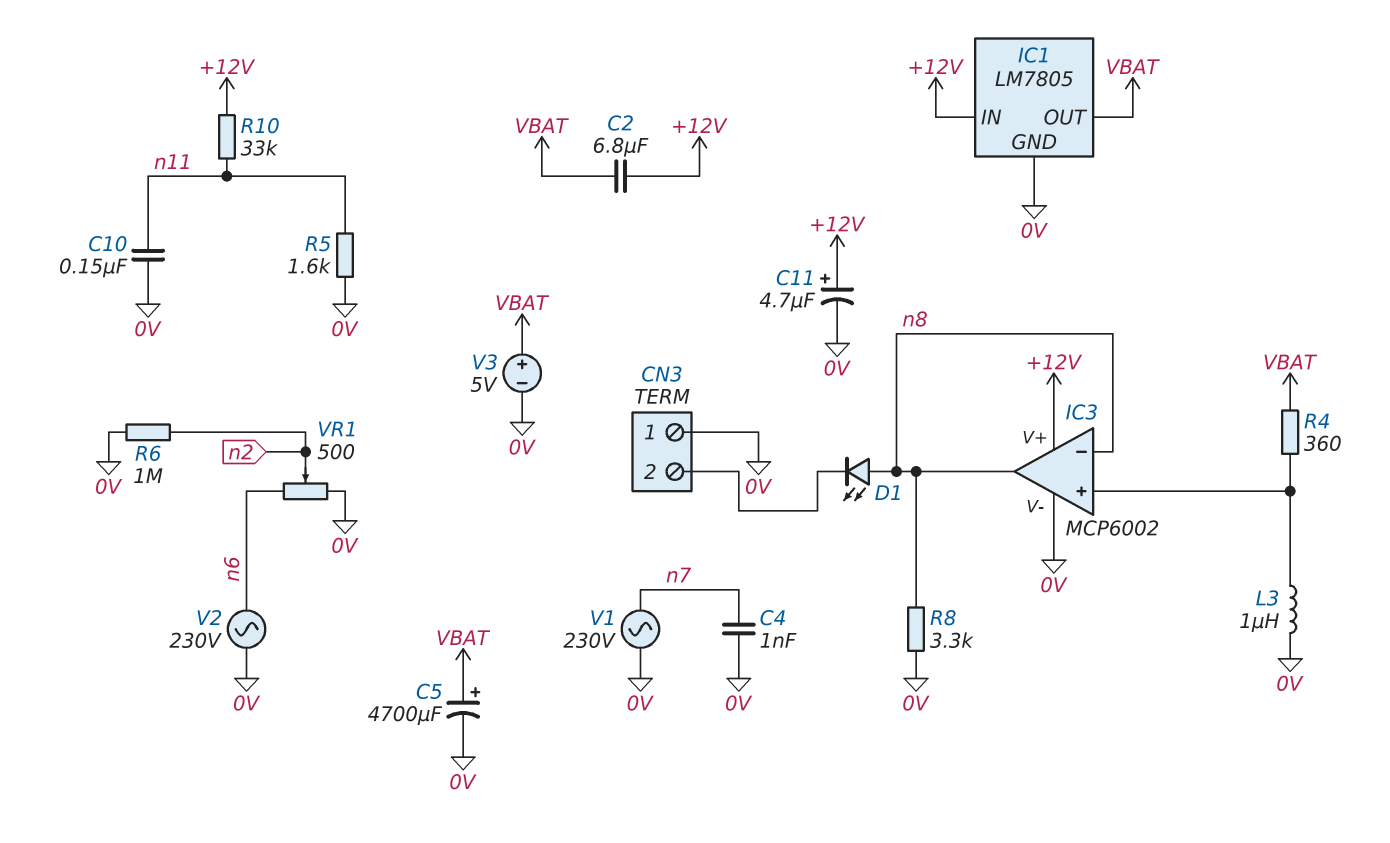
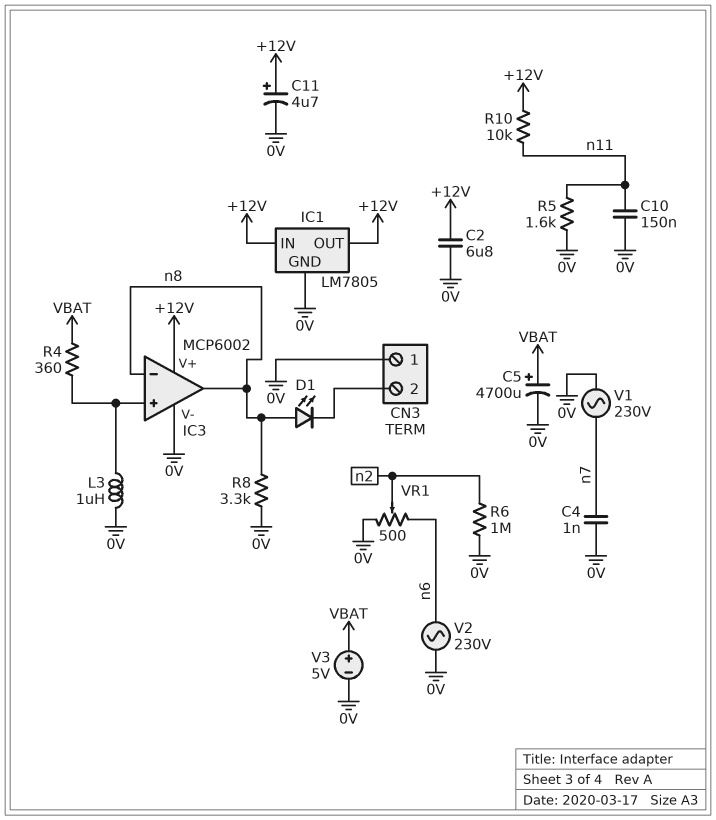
C2: 6.8uF (+12V, VBAT) -> 6.8uF (+12V, 0V)
IC1 pin OUT: VBAT -> +12V
R10: 33k (+12V, n11) -> 10k (+12V, n11)

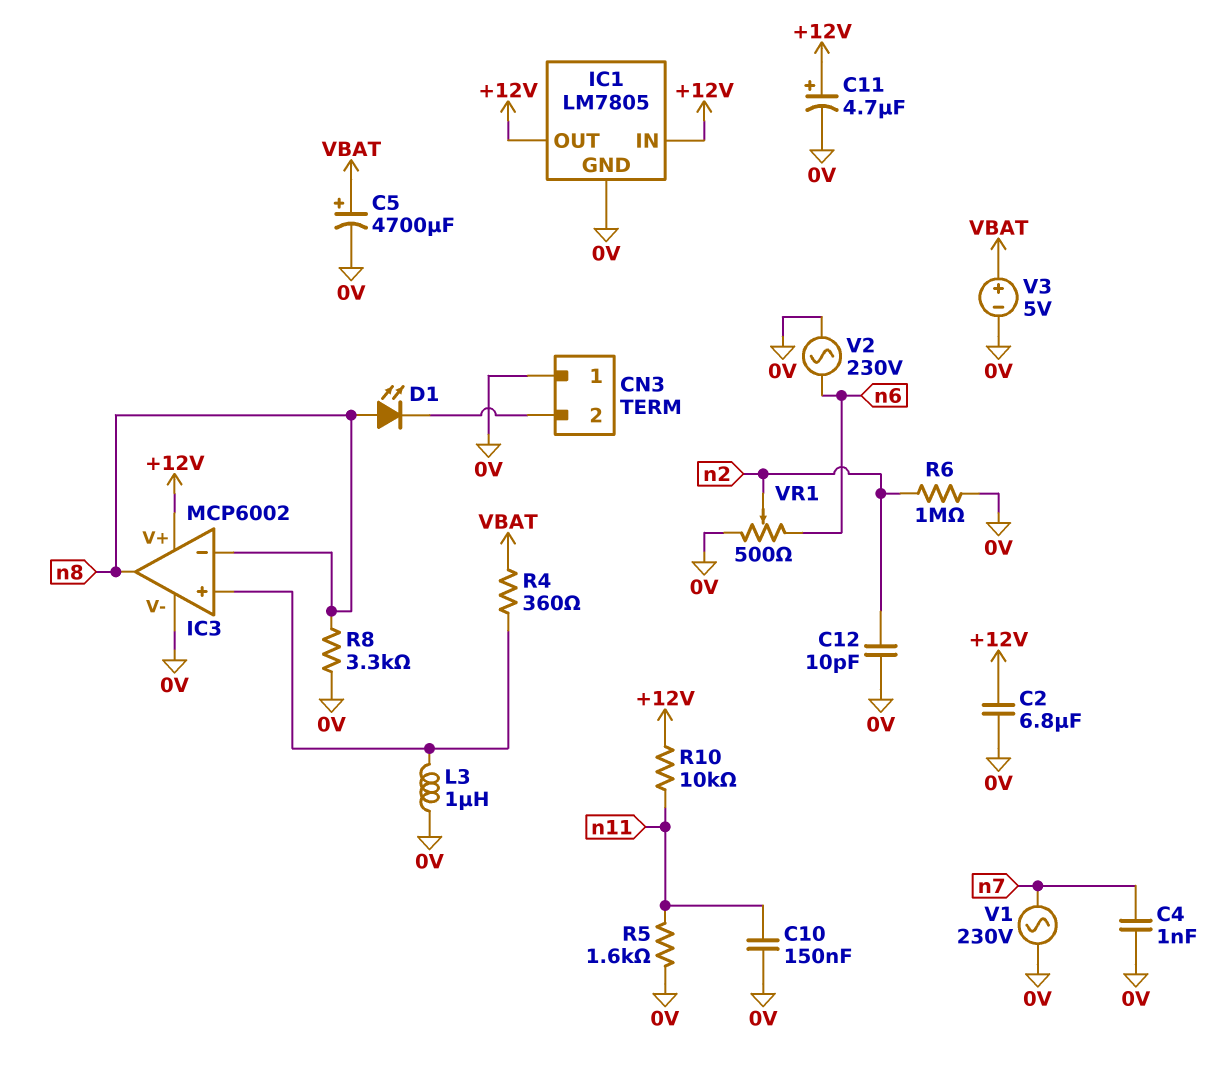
C12: none -> 10pF (0V, n2)

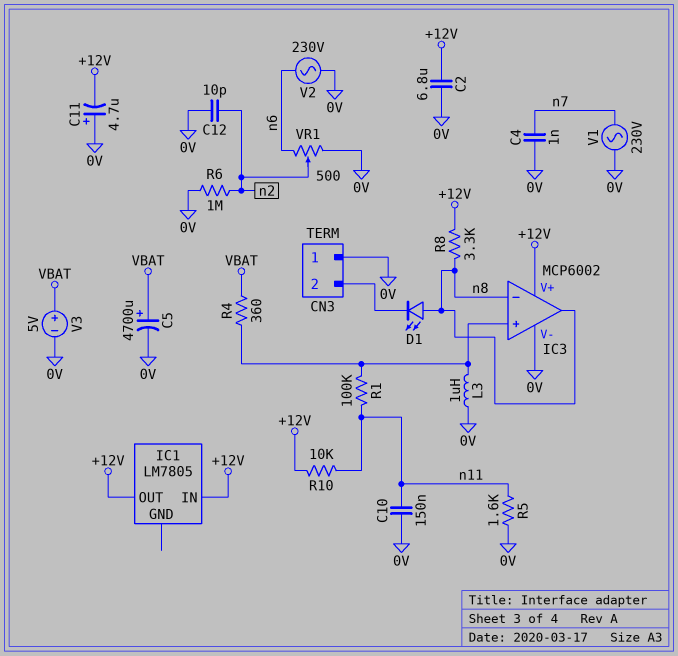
C11: 4.7uF (plus +12V, minus 0V) -> 4.7uF (plus 0V, minus +12V)
IC1 pin GND: 0V -> none
R1: none -> 100k (IC3/in+, n11)
R8: 3.3k (0V, n8) -> 3.3k (+12V, n8)

